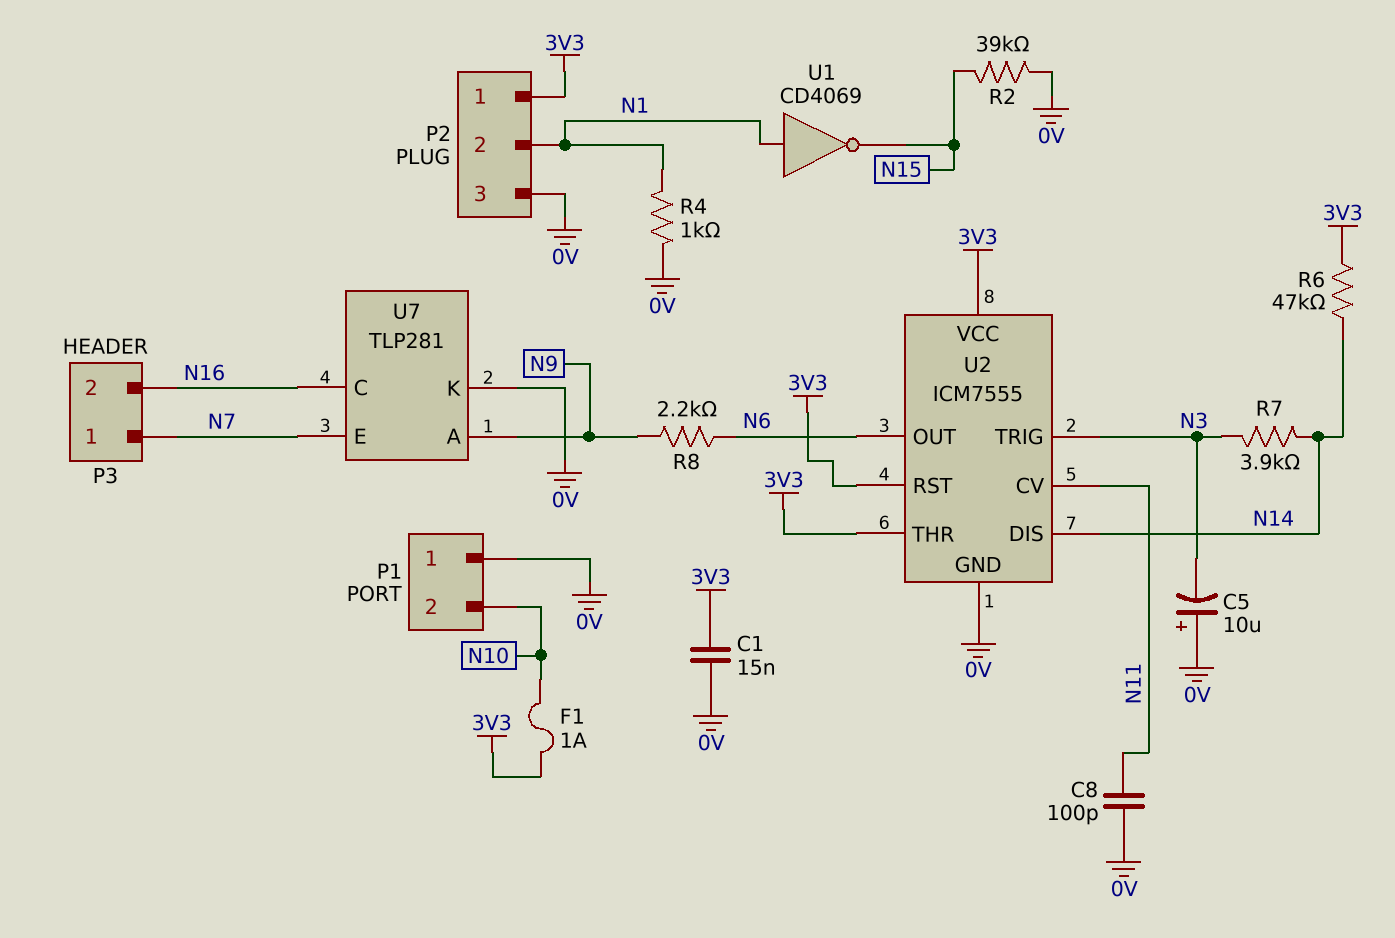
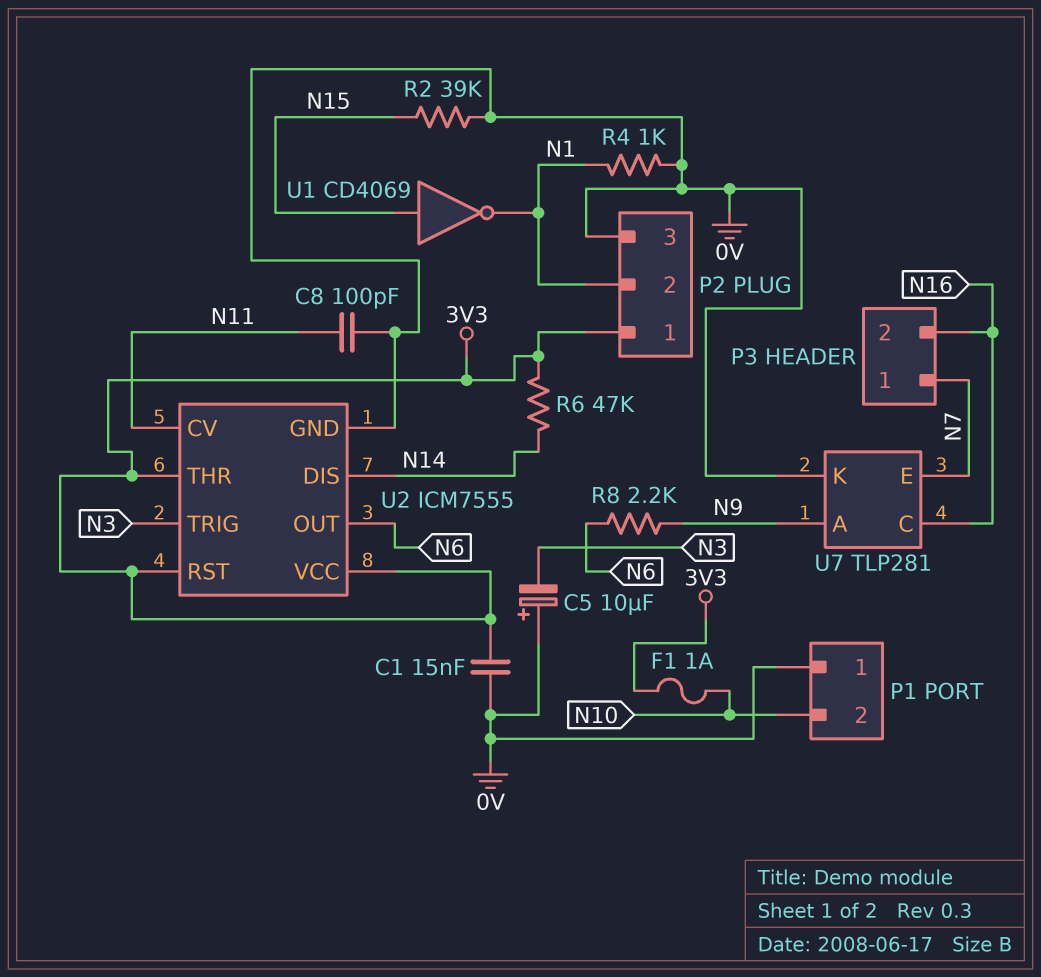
R7: 3.9k (N3, N14) -> none
U1: NOT CD4069 (in N1, out N15) -> NOT CD4069 (in N15, out N1)

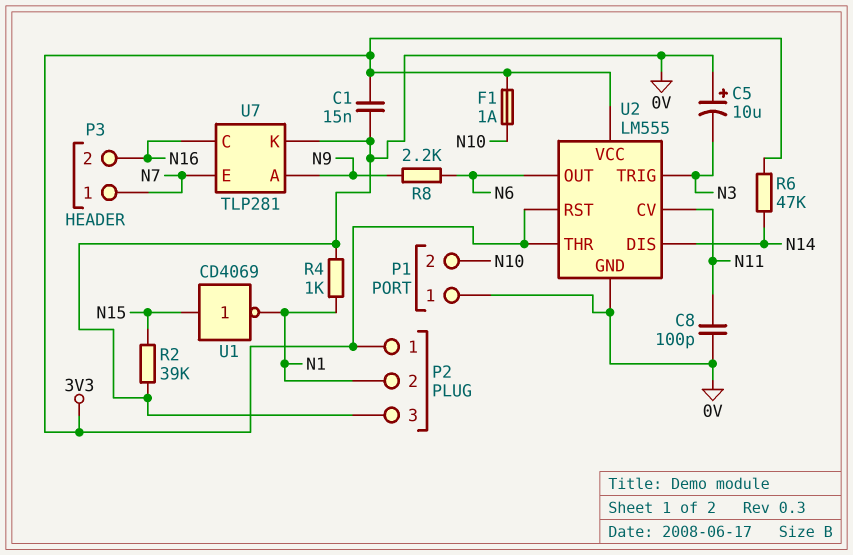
U2: ICM7555 -> LM555

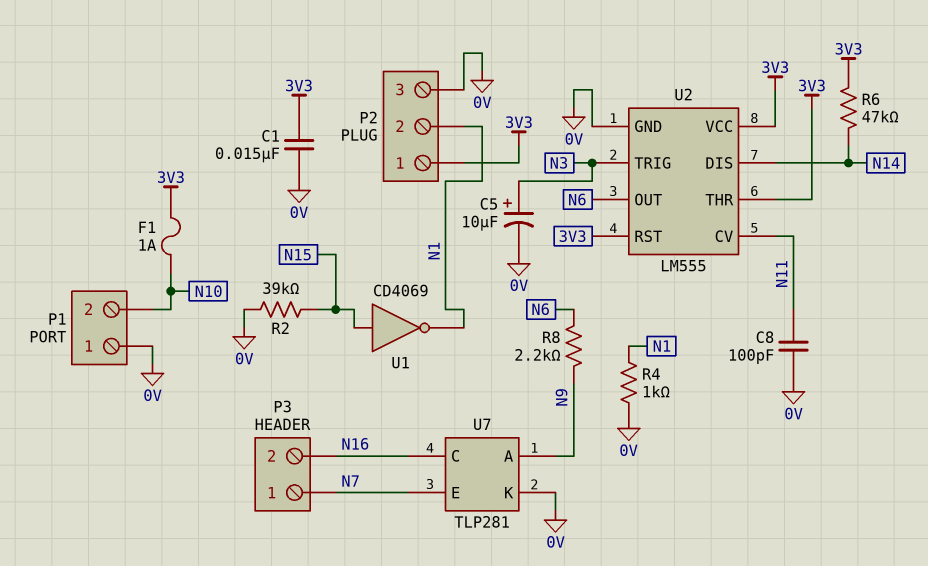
C5: 10uF (plus 0V, minus N3) -> 10uF (plus N3, minus 0V)

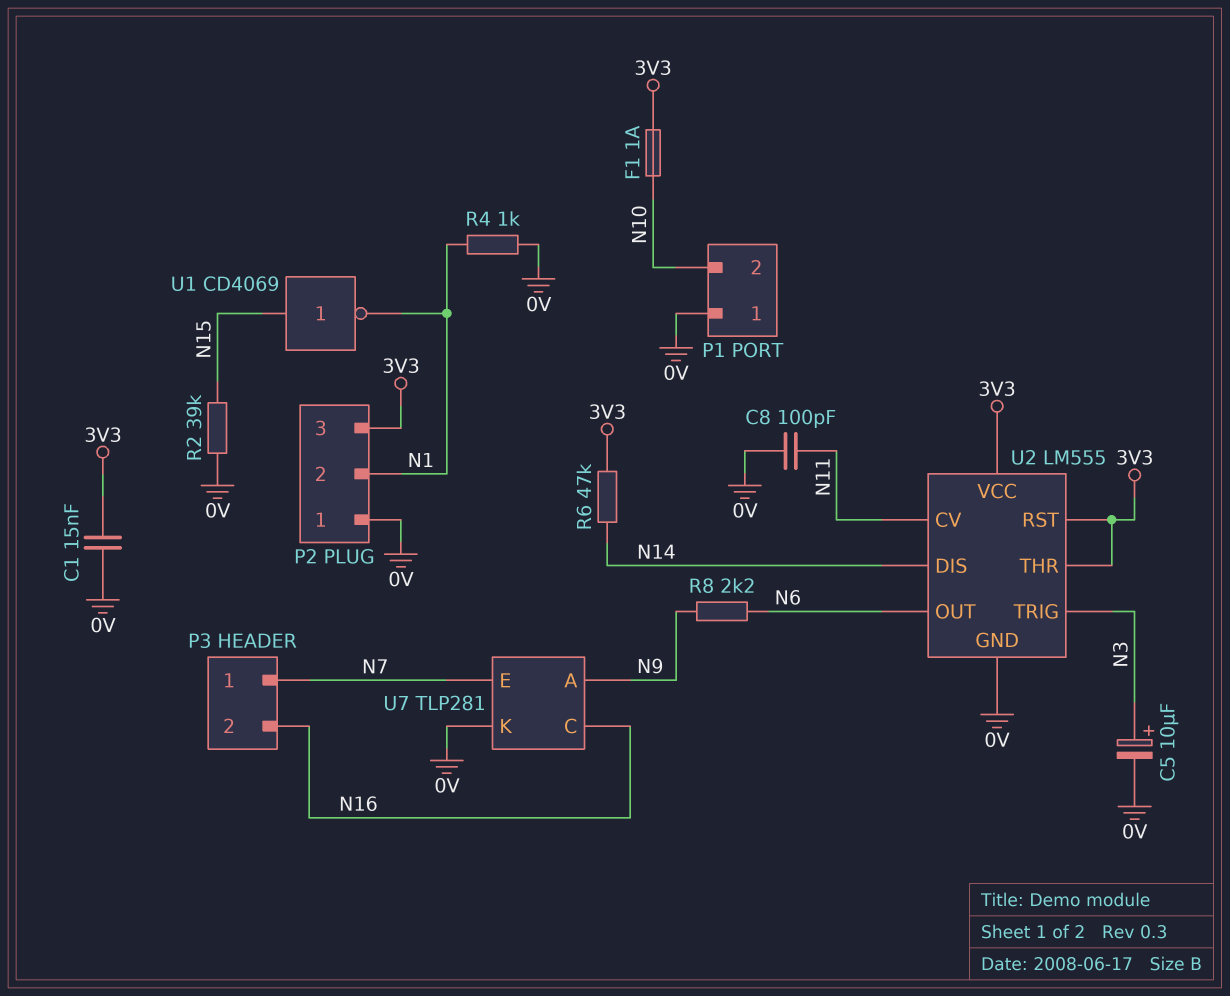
P2 pin 1: 3V3 -> 0V
P2 pin 3: 0V -> 3V3

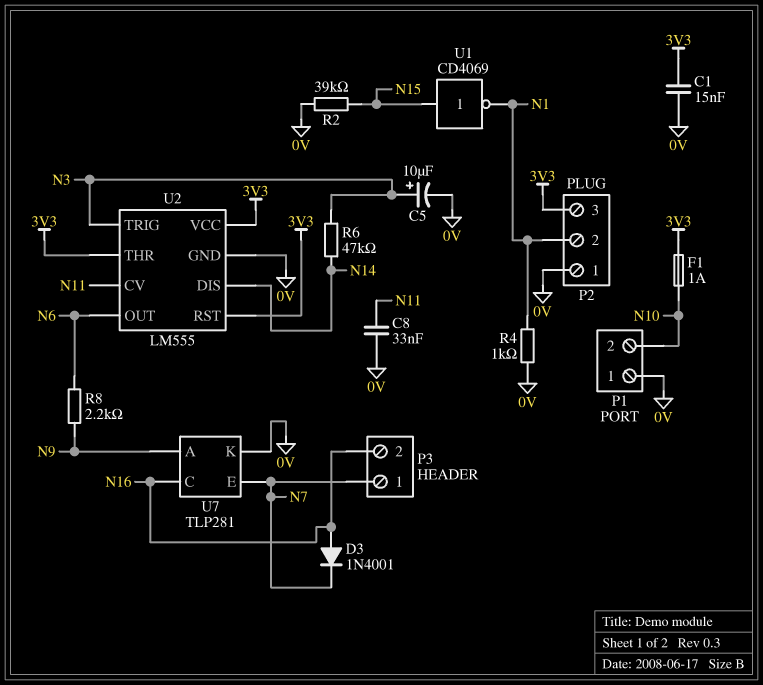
C8: 100pF (0V, N11) -> 33nF (0V, N11)
D3: none -> diode 1N4001 (A N16, K N7)
R6: 47k (3V3, N14) -> 47k (N3, N14)

